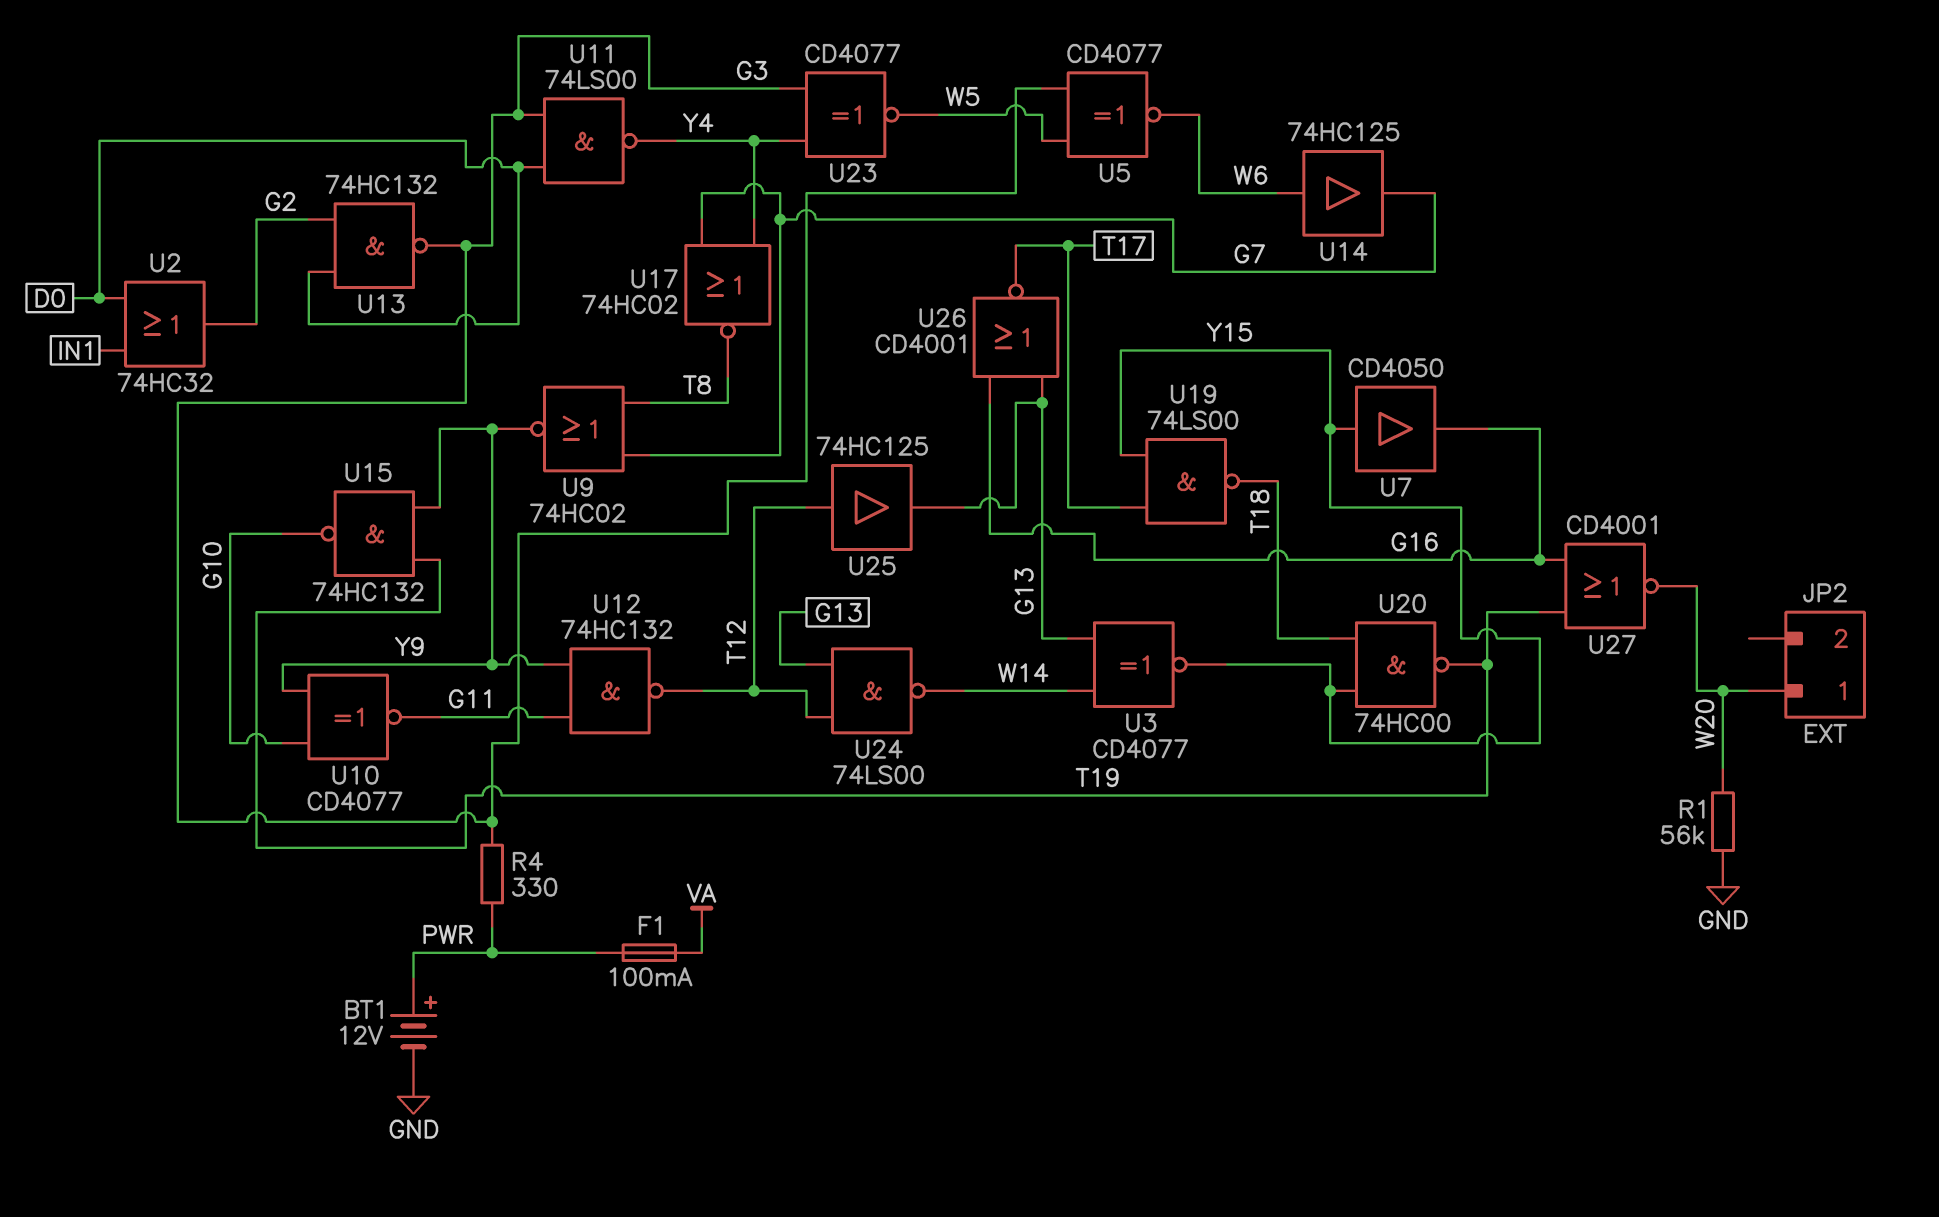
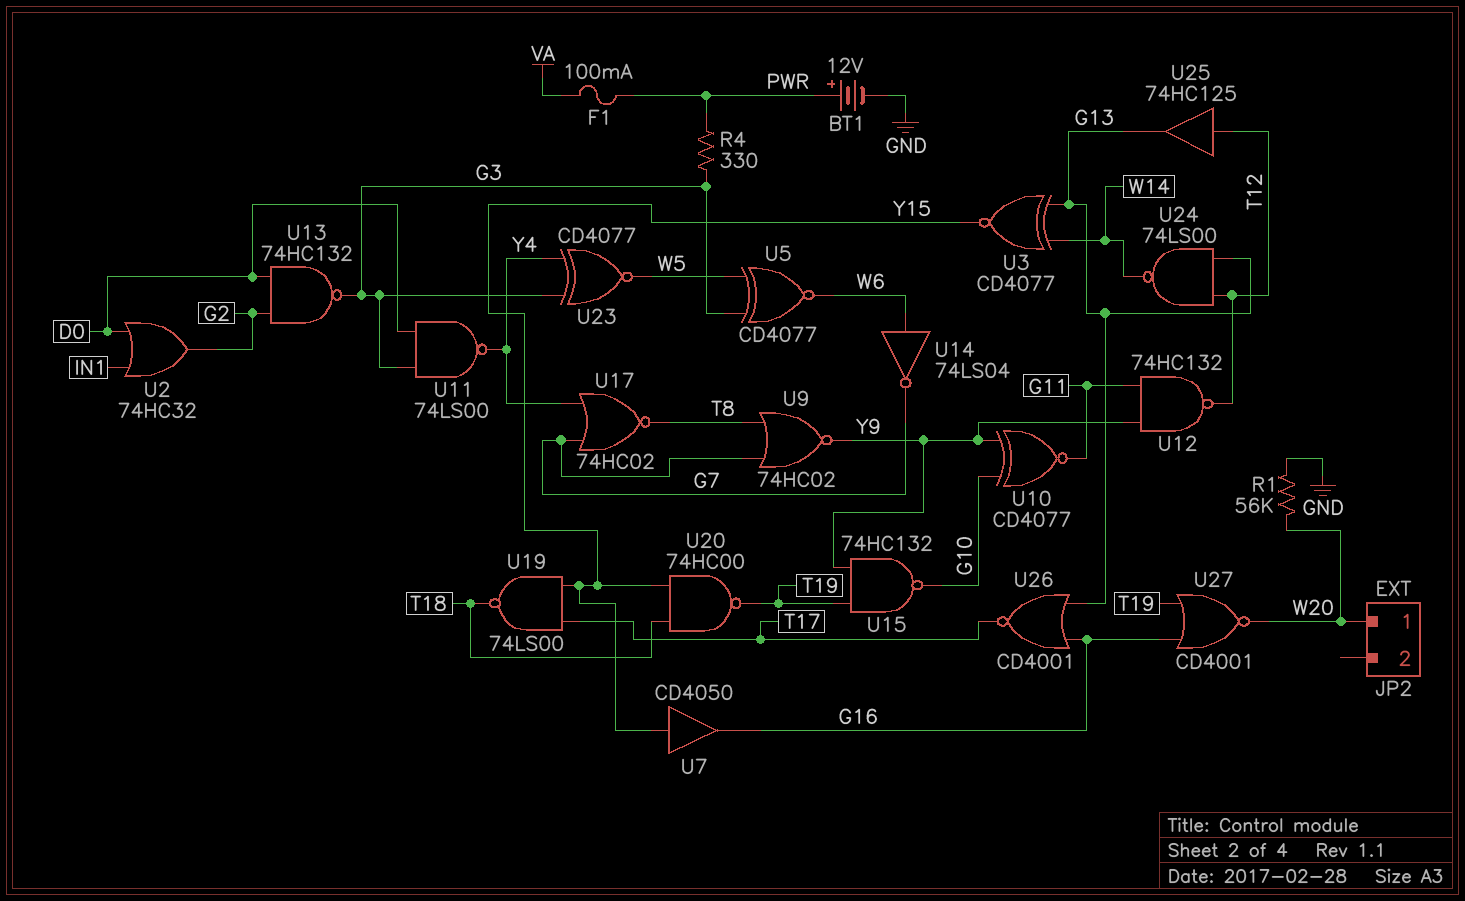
U14: buffer 74HC125 (in W6, out G7) -> NOT 74LS04 (in W6, out G7)

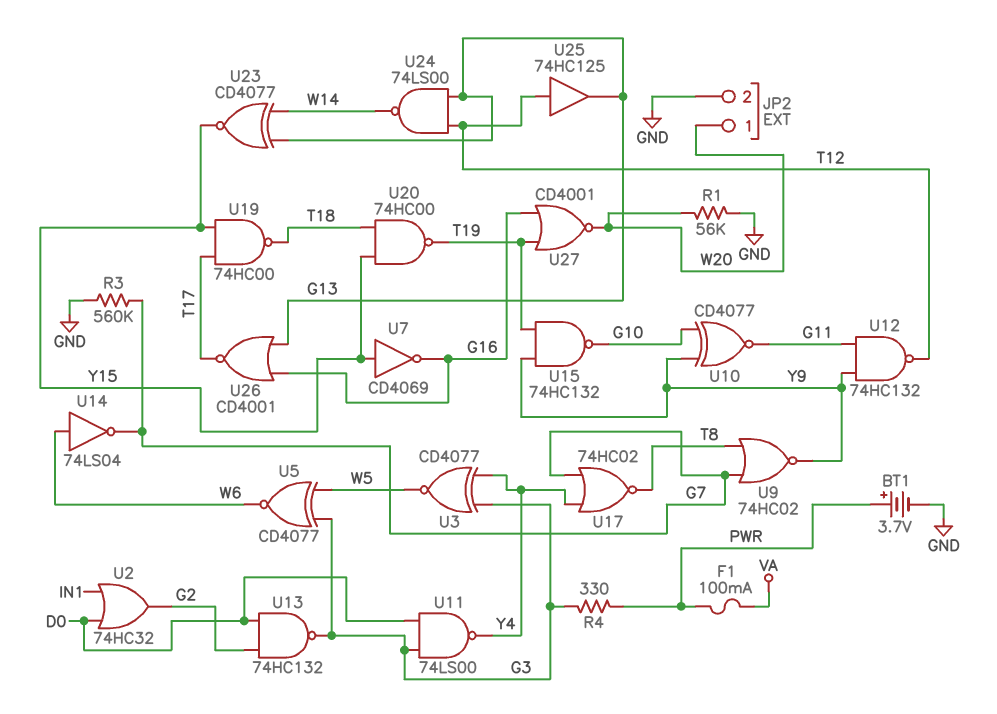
BT1: 12V (plus PWR, minus GND) -> 3.7V (plus PWR, minus GND)
JP2 pin 2: none -> GND
R3: none -> 560k (G7, GND)
U3: XNOR CD4077 (in G13, in W14, out Y15) -> XNOR CD4077 (in G3, in Y4, out W5)
U7: buffer CD4050 (in Y15, out G16) -> NOT CD4069 (in Y15, out G16)
U19: NAND 74LS00 (in T17, in Y15, out T18) -> NAND 74HC00 (in T17, in Y15, out T18)
U23: XNOR CD4077 (in G3, in Y4, out W5) -> XNOR CD4077 (in G13, in W14, out Y15)

